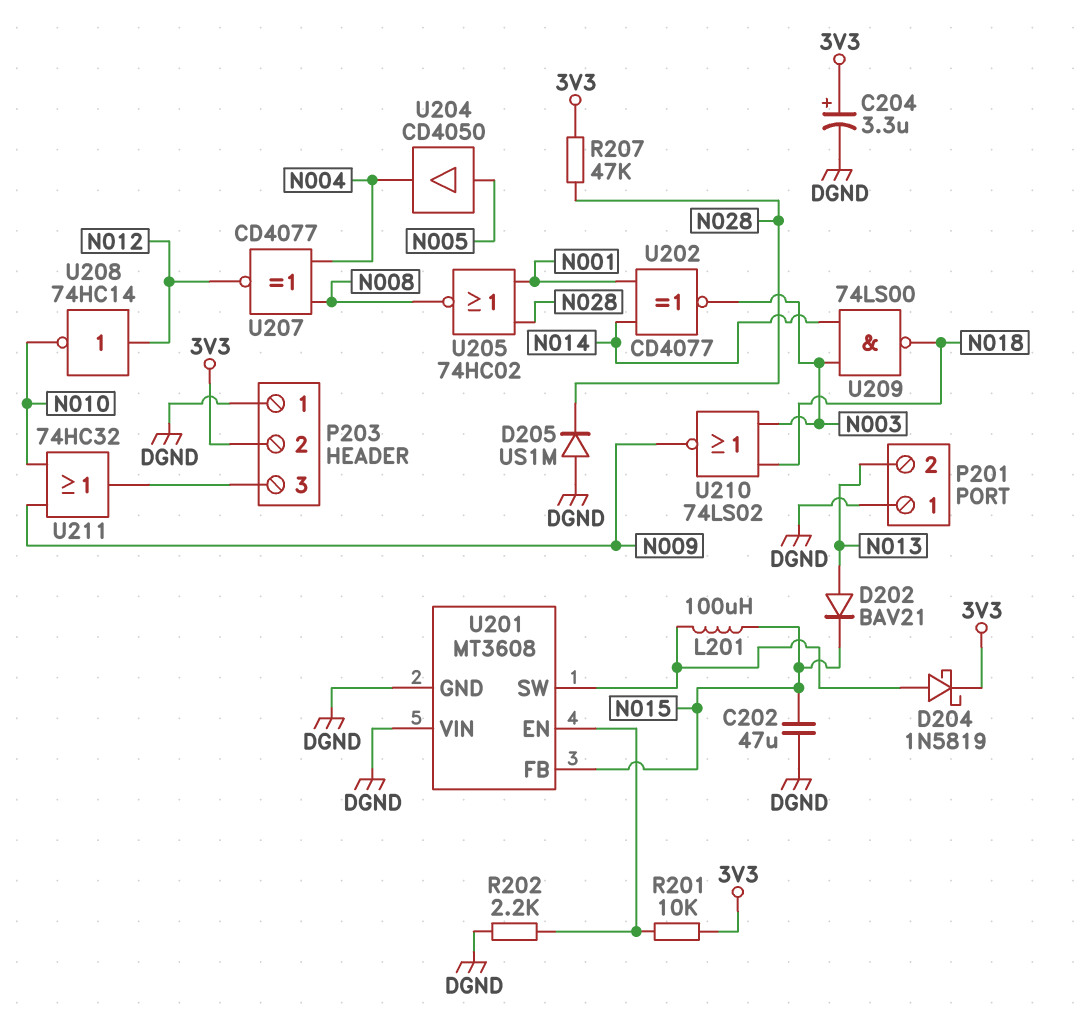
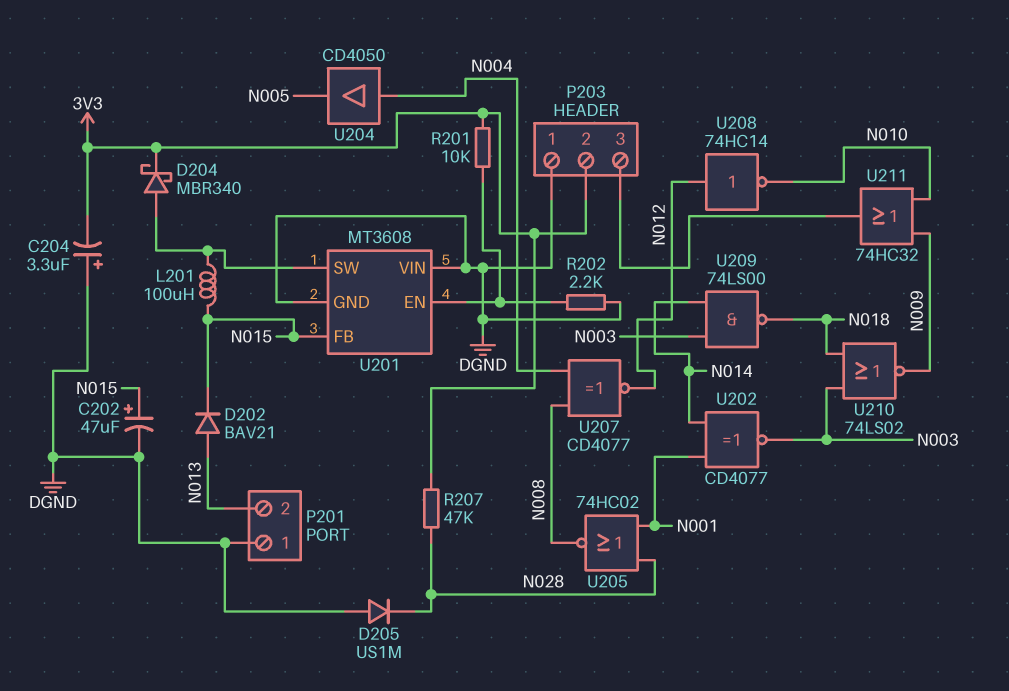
C202: 47uF (DGND, N015) -> 47uF (plus N015, minus DGND)
C204: 3.3uF (plus 3V3, minus DGND) -> 3.3uF (plus DGND, minus 3V3)
D204: schottky 1N5819 (A U201/SW, K 3V3) -> schottky MBR340 (A U201/SW, K 3V3)
U204: buffer CD4050 (in N005, out N004) -> buffer CD4050 (in N004, out N005)

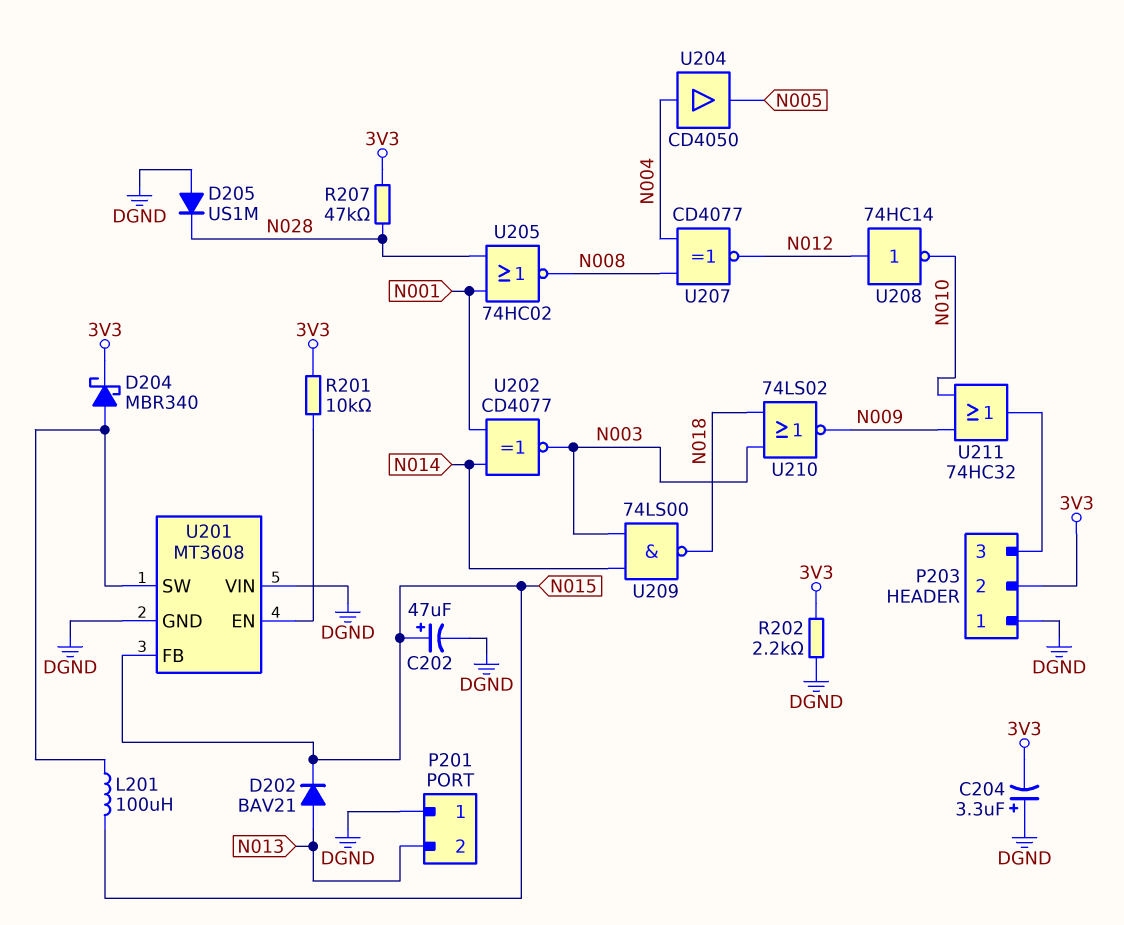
R202: 2.2k (DGND, U201/EN) -> 2.2k (3V3, DGND)

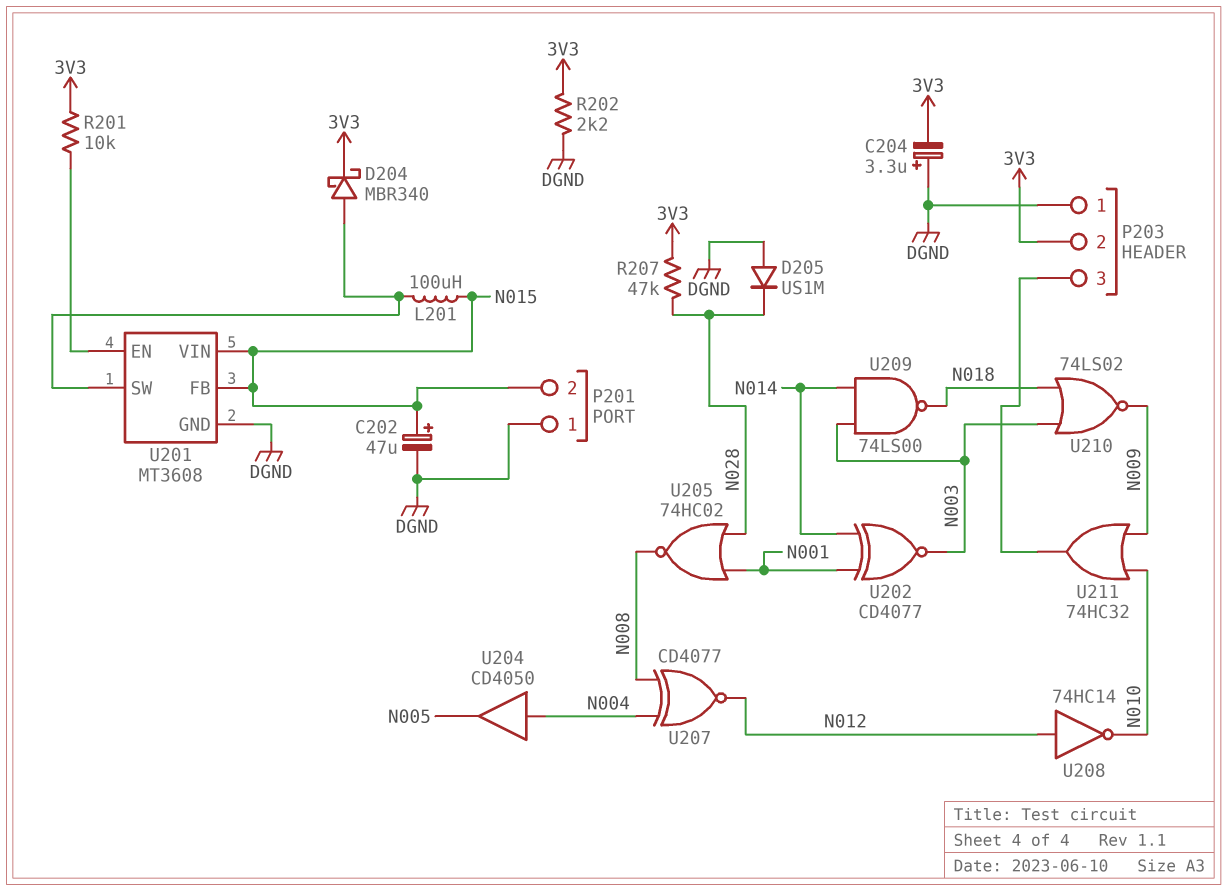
D202: diode BAV21 (A N013, K N015) -> none
P201 pin 2: N013 -> N015
U201 pin VIN: DGND -> N015

